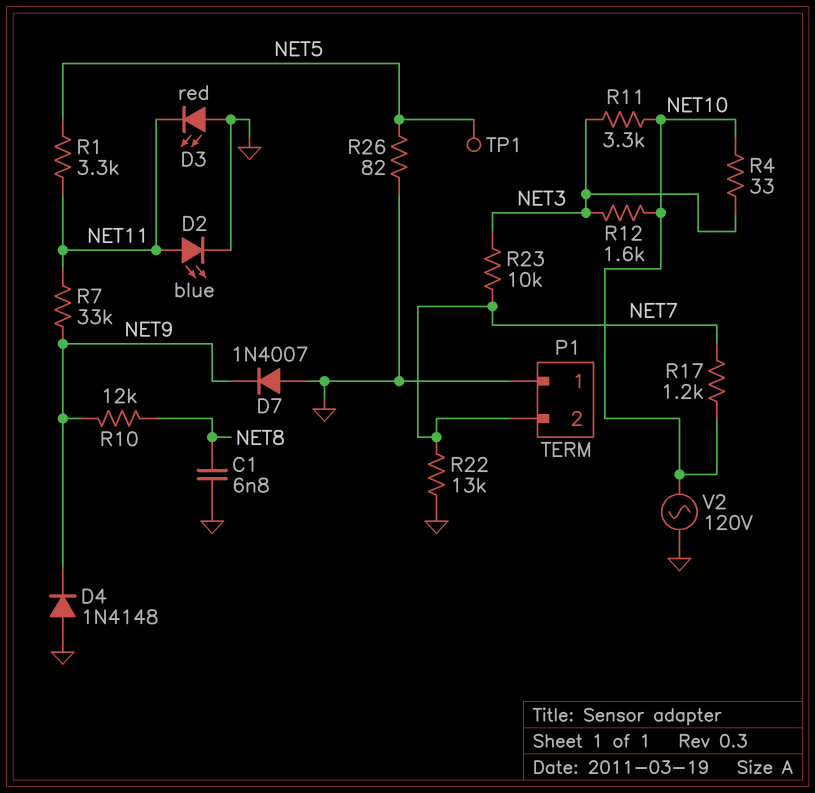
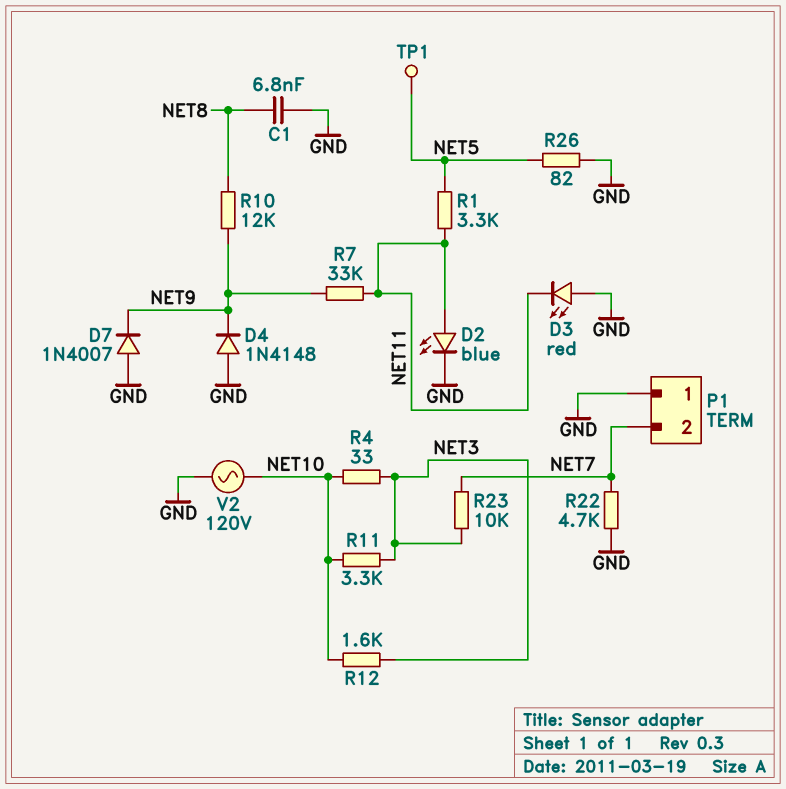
R17: 1.2k (NET7, NET10) -> none
R22: 13k (GND, NET7) -> 4.7k (GND, NET7)

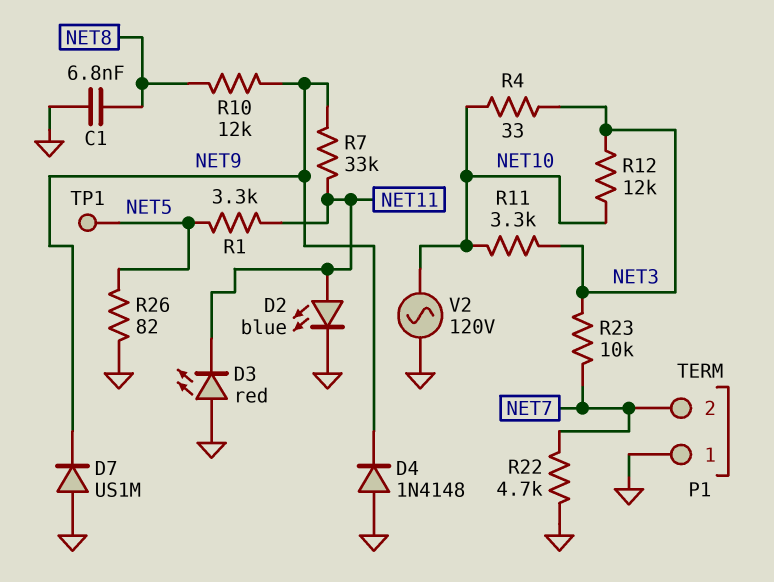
D7: diode 1N4007 (A GND, K NET9) -> diode US1M (A GND, K NET9)
R12: 1.6k (NET3, NET10) -> 12k (NET3, NET10)

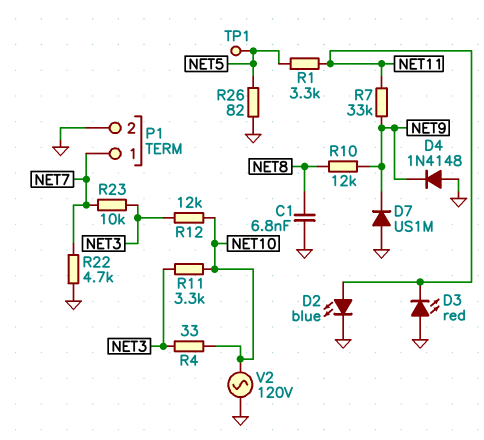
P1 pin 1: GND -> NET7
P1 pin 2: NET7 -> GND

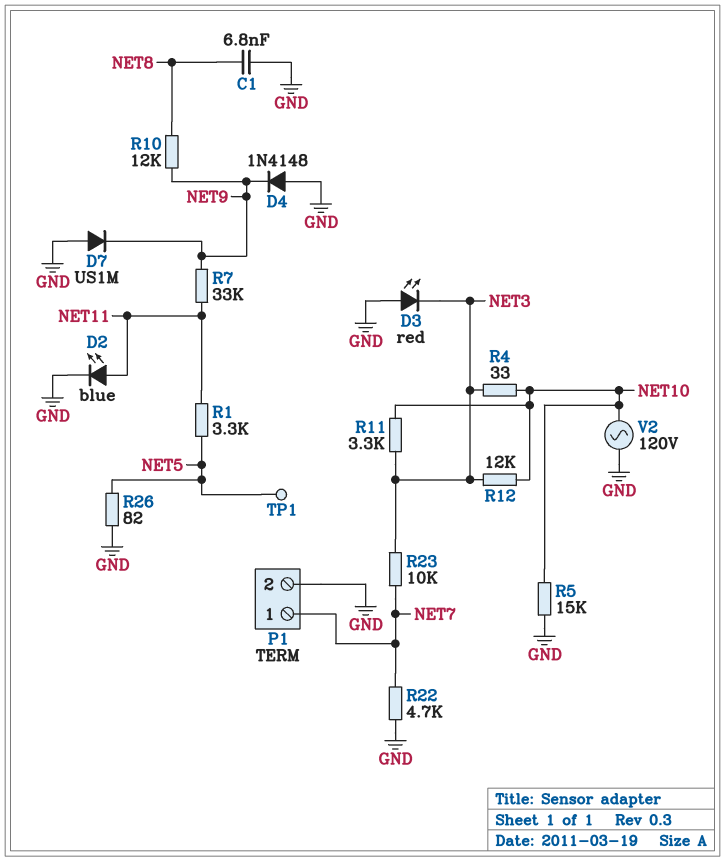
D3: LED red (A GND, K NET11) -> LED red (A GND, K NET3)
R5: none -> 15k (GND, NET10)

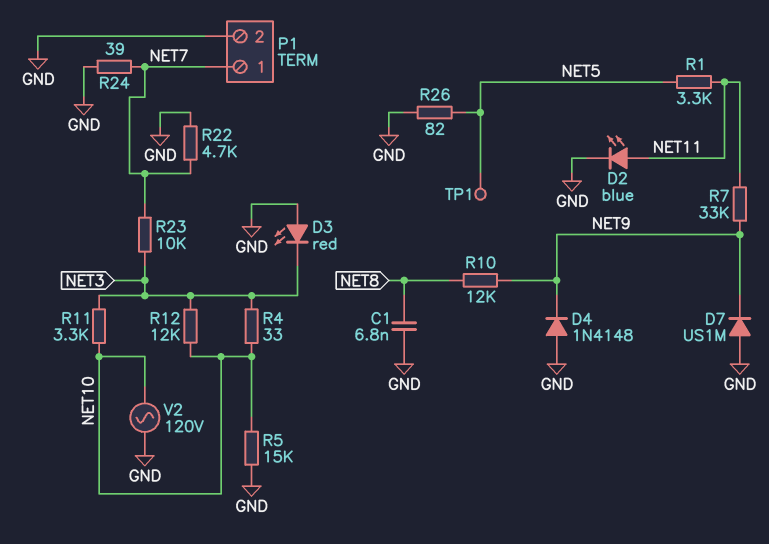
R24: none -> 39 (GND, NET7)

